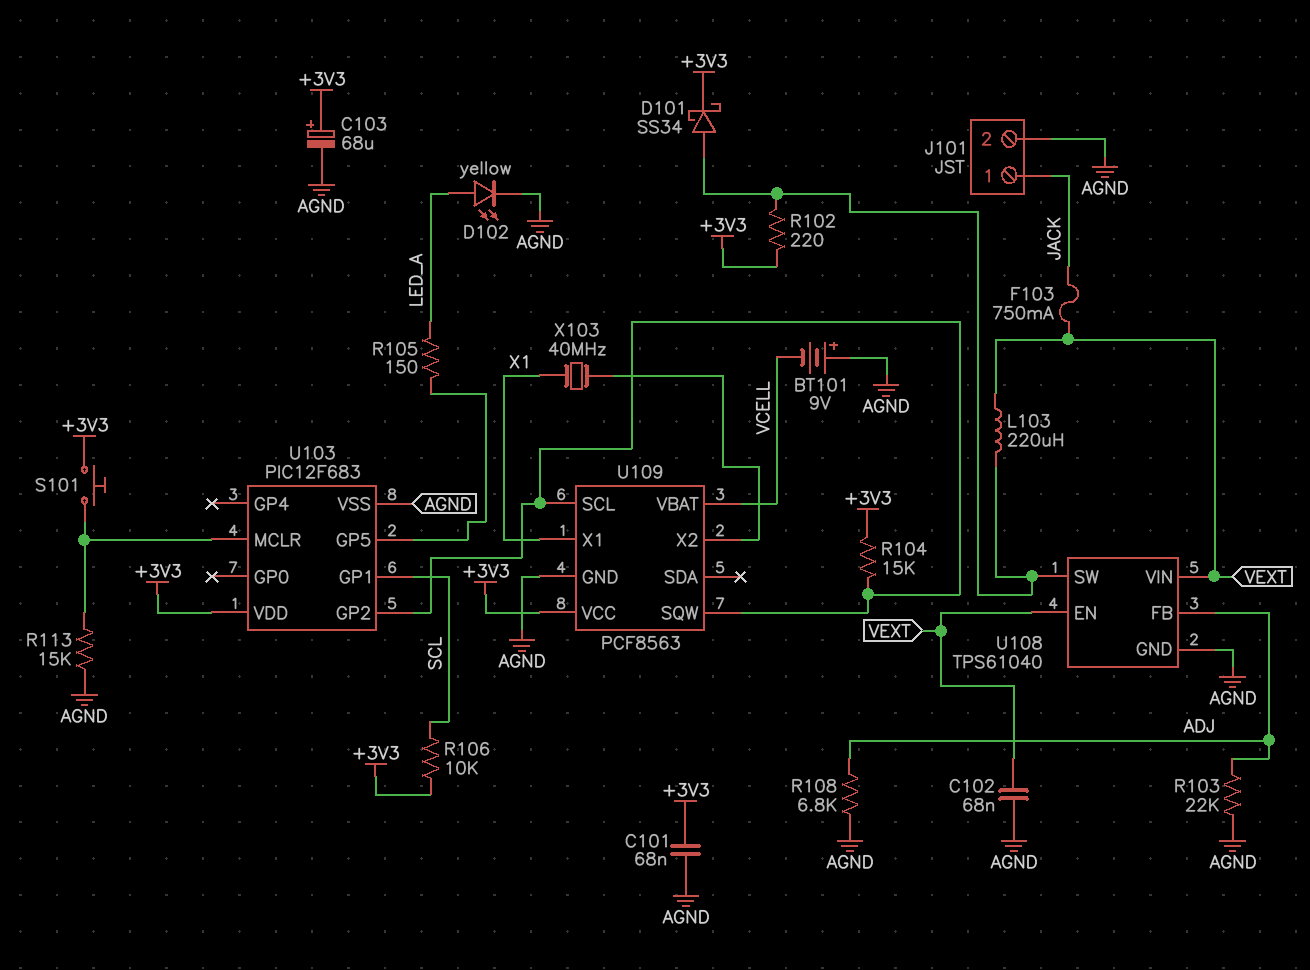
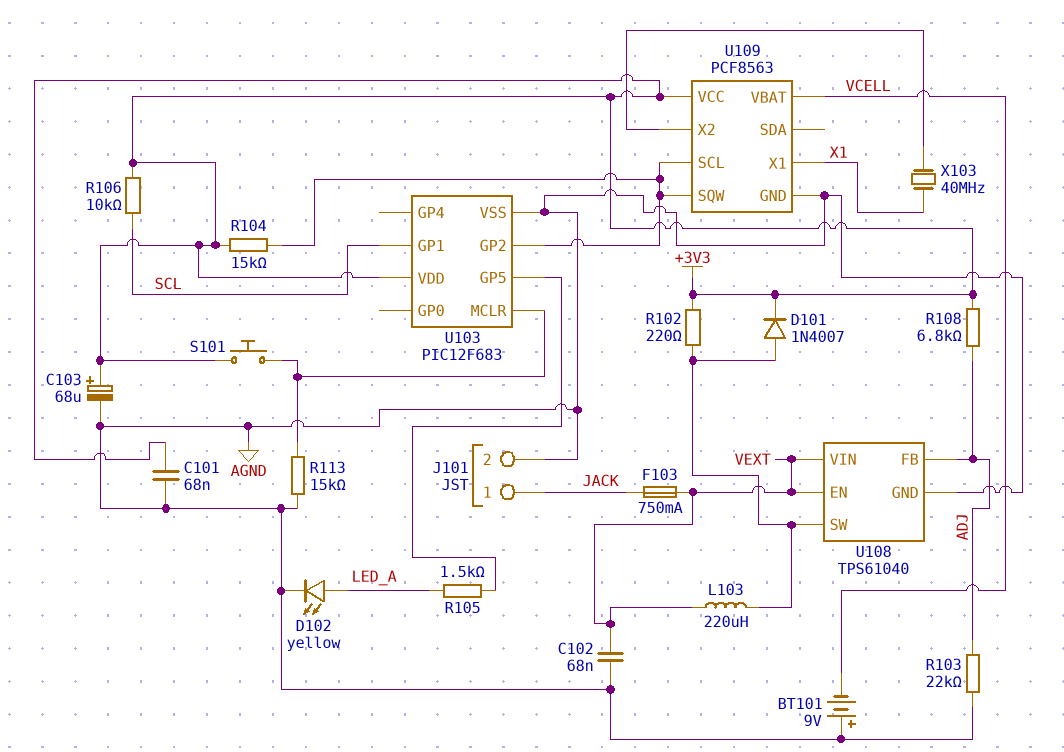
D101: schottky SS34 (A U108/SW, K +3V3) -> diode 1N4007 (A U108/SW, K +3V3)
R105: 150 (LED_A, U103/GP5) -> 1.5k (LED_A, U103/GP5)
R108: 6.8k (ADJ, AGND) -> 6.8k (+3V3, ADJ)

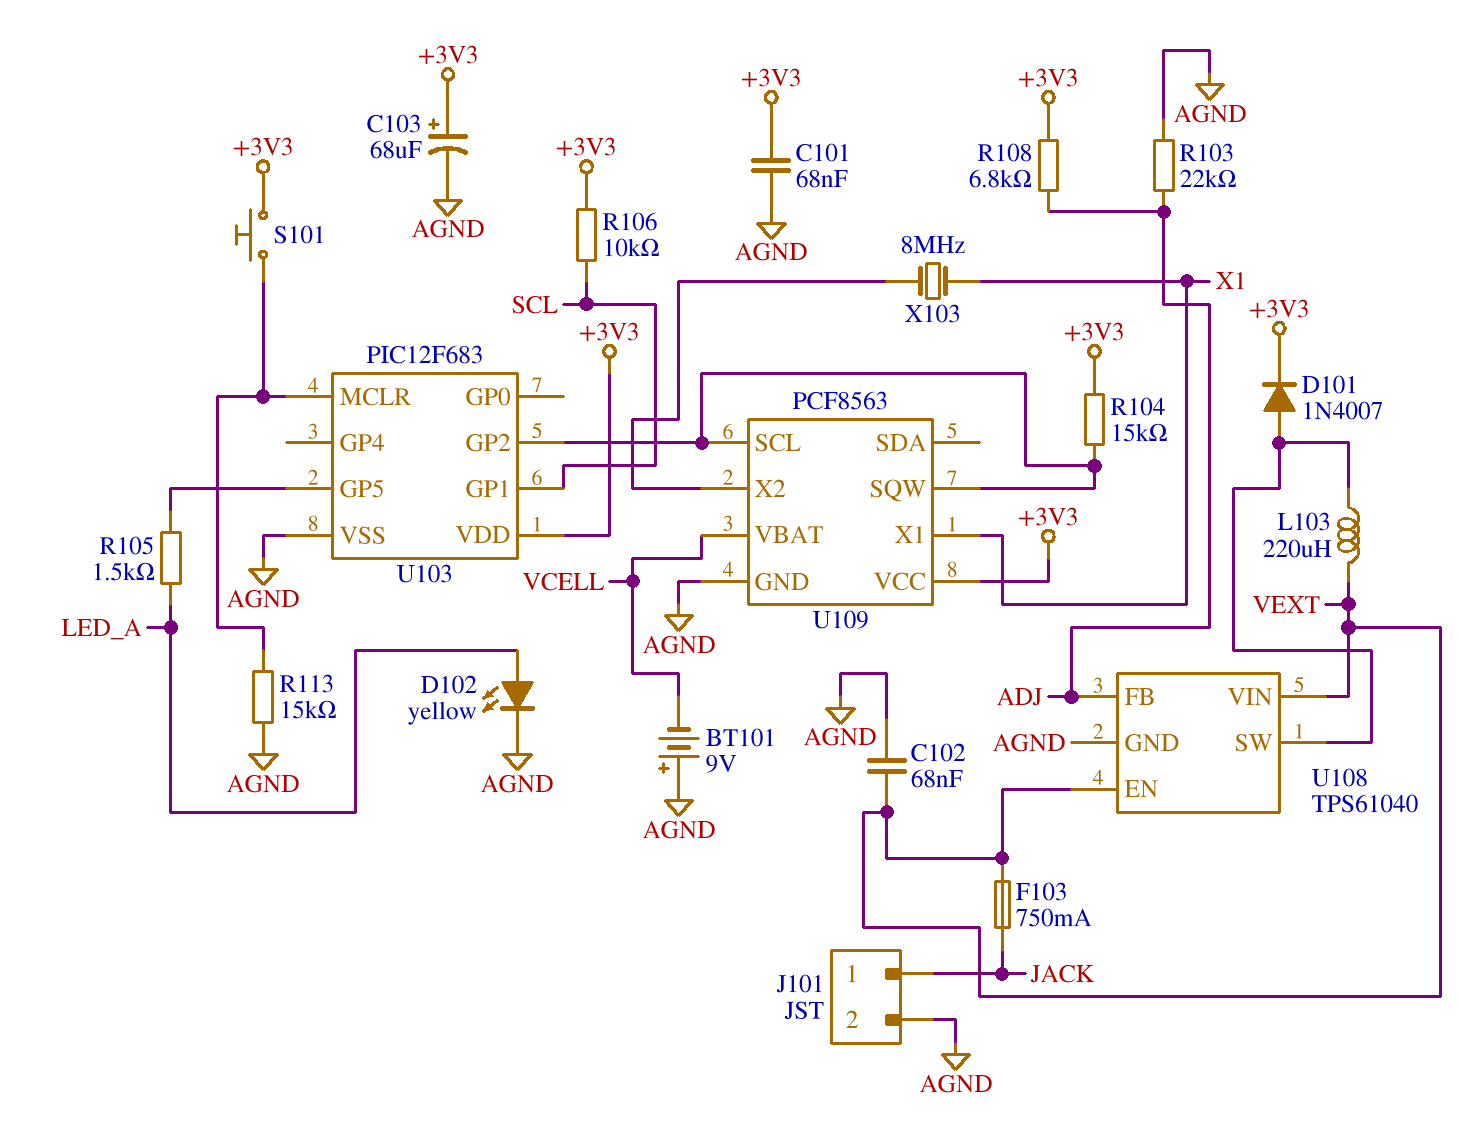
R102: 220 (+3V3, U108/SW) -> none
X103: 40MHz (U109/X2, X1) -> 8MHz (U109/X2, X1)

